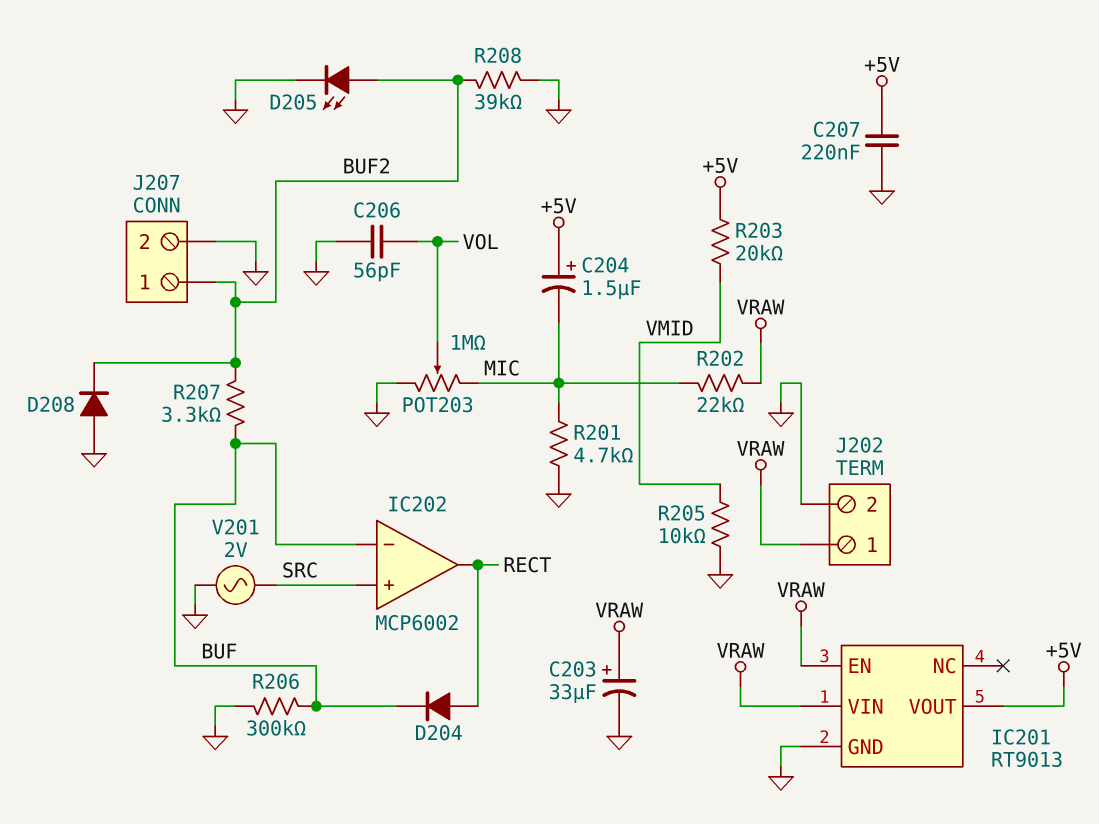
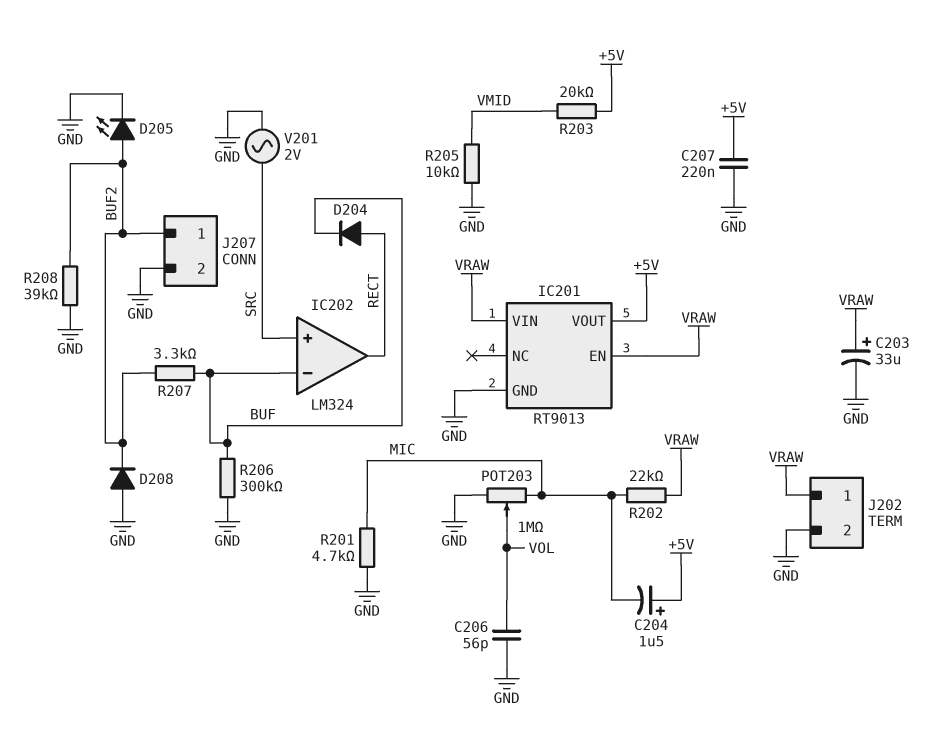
IC202: MCP6002 -> LM324

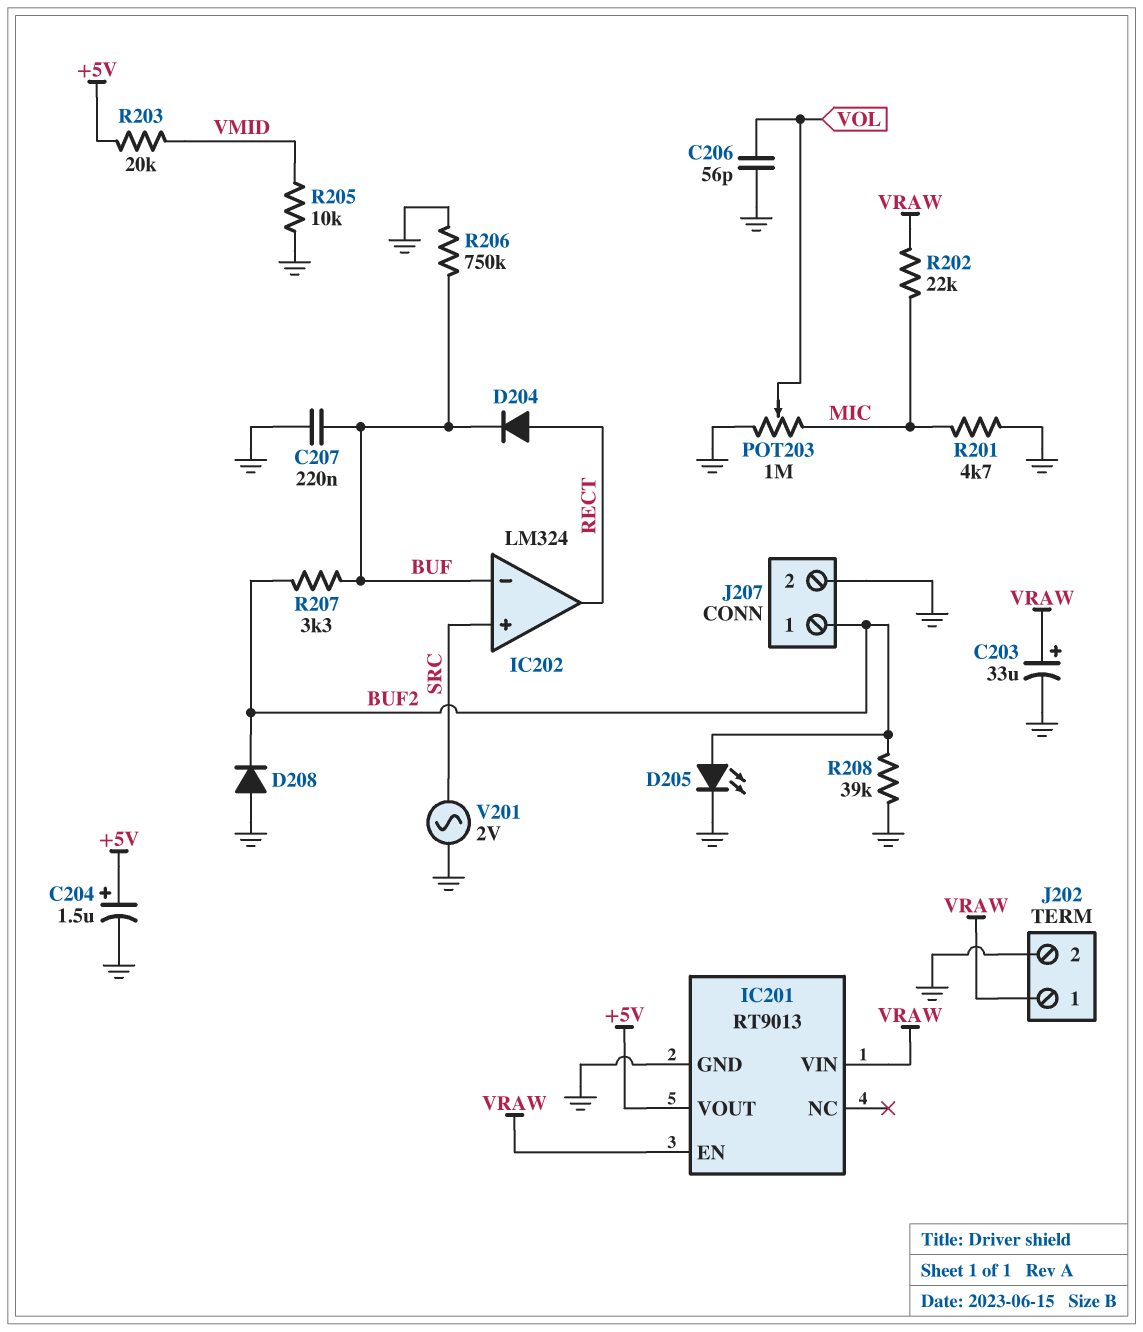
C204: 1.5uF (plus +5V, minus MIC) -> 1.5uF (plus +5V, minus GND)
C207: 220nF (+5V, GND) -> 220nF (BUF, GND)
R206: 300k (BUF, GND) -> 750k (BUF, GND)

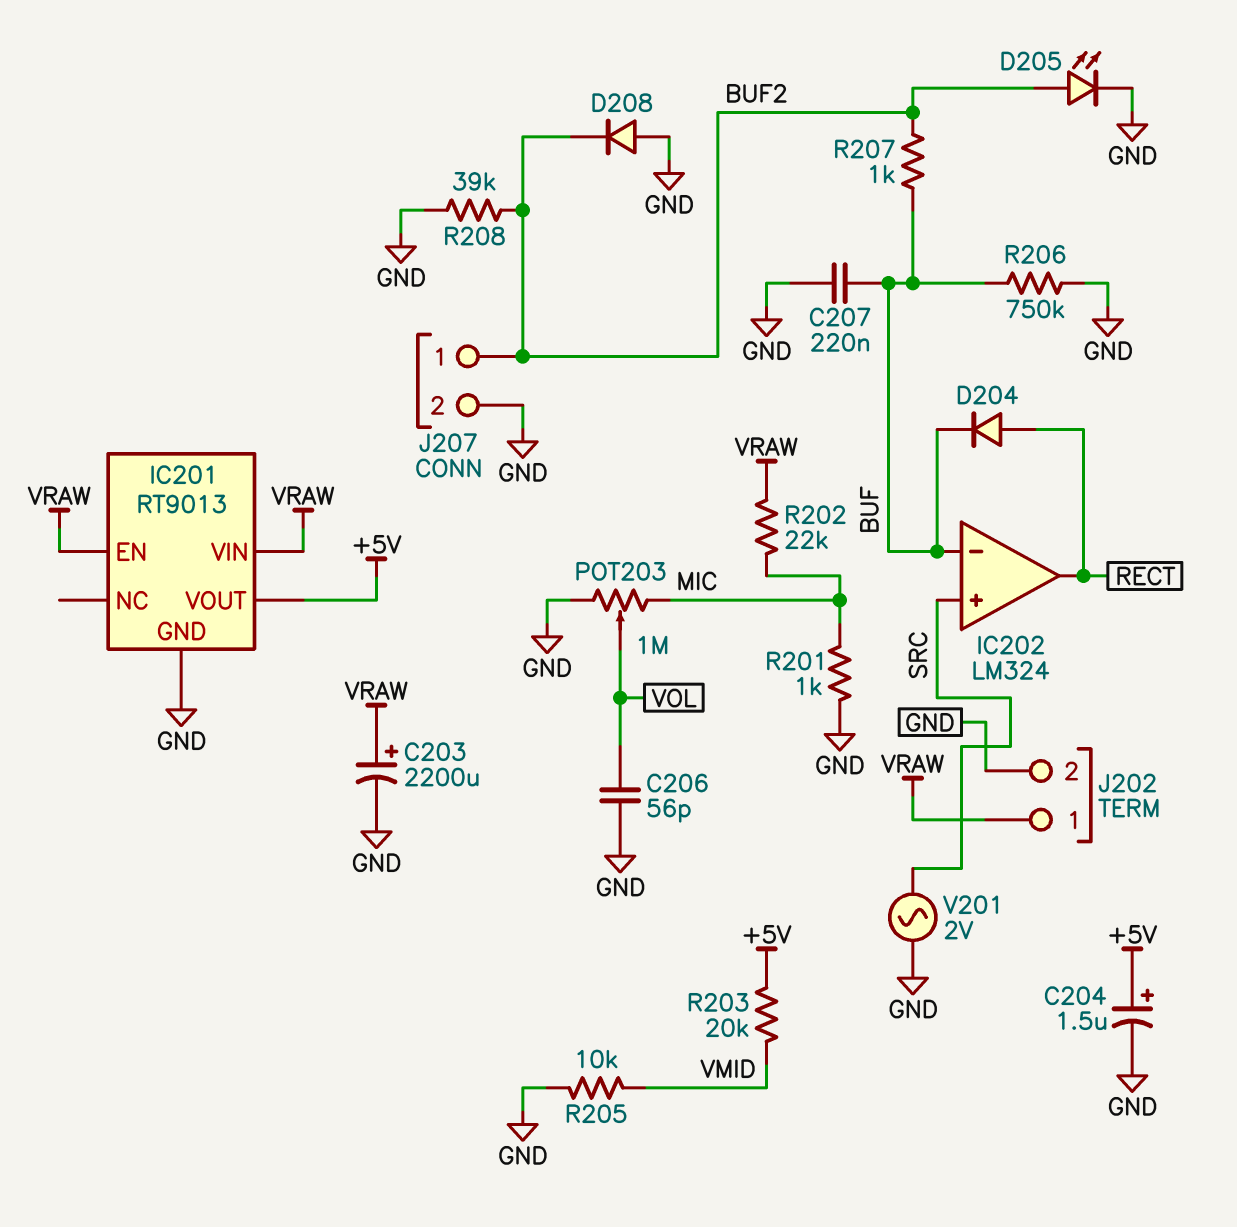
C203: 33uF (plus VRAW, minus GND) -> 2200uF (plus VRAW, minus GND)
R201: 4.7k (GND, MIC) -> 1k (GND, MIC)
R207: 3.3k (BUF, BUF2) -> 1k (BUF, BUF2)

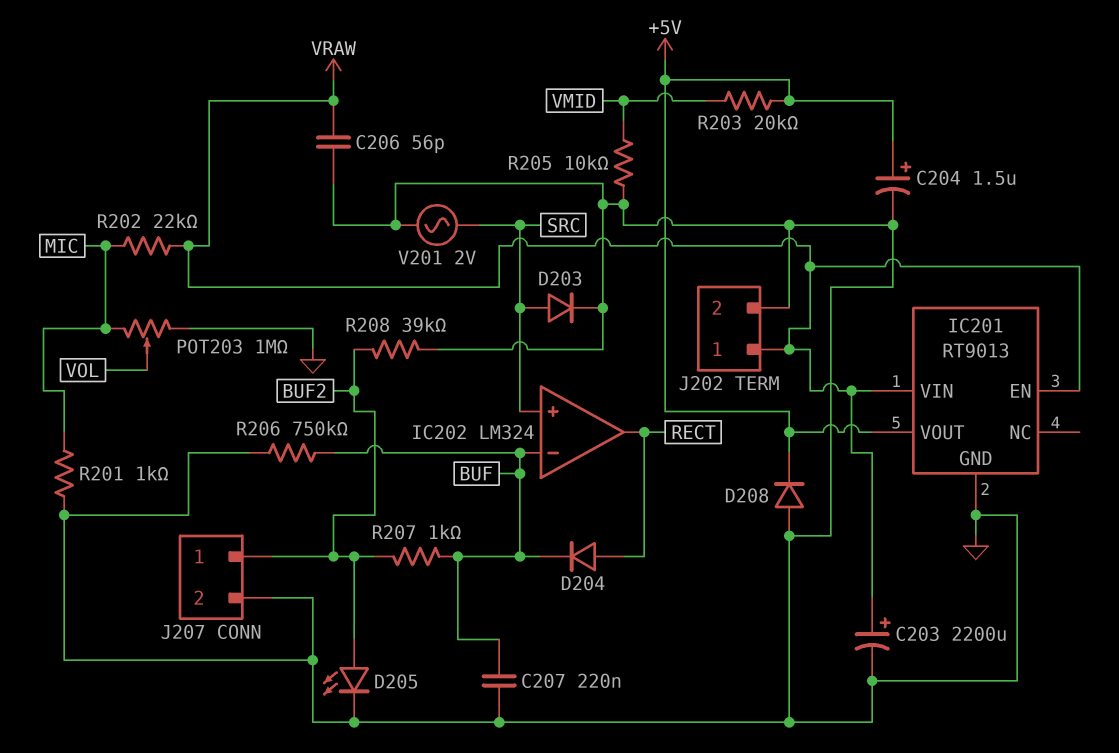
C206: 56pF (GND, VOL) -> 56pF (GND, VRAW)
D203: none -> diode (A SRC, K GND)
D208: diode (A GND, K BUF2) -> diode (A GND, K +5V)

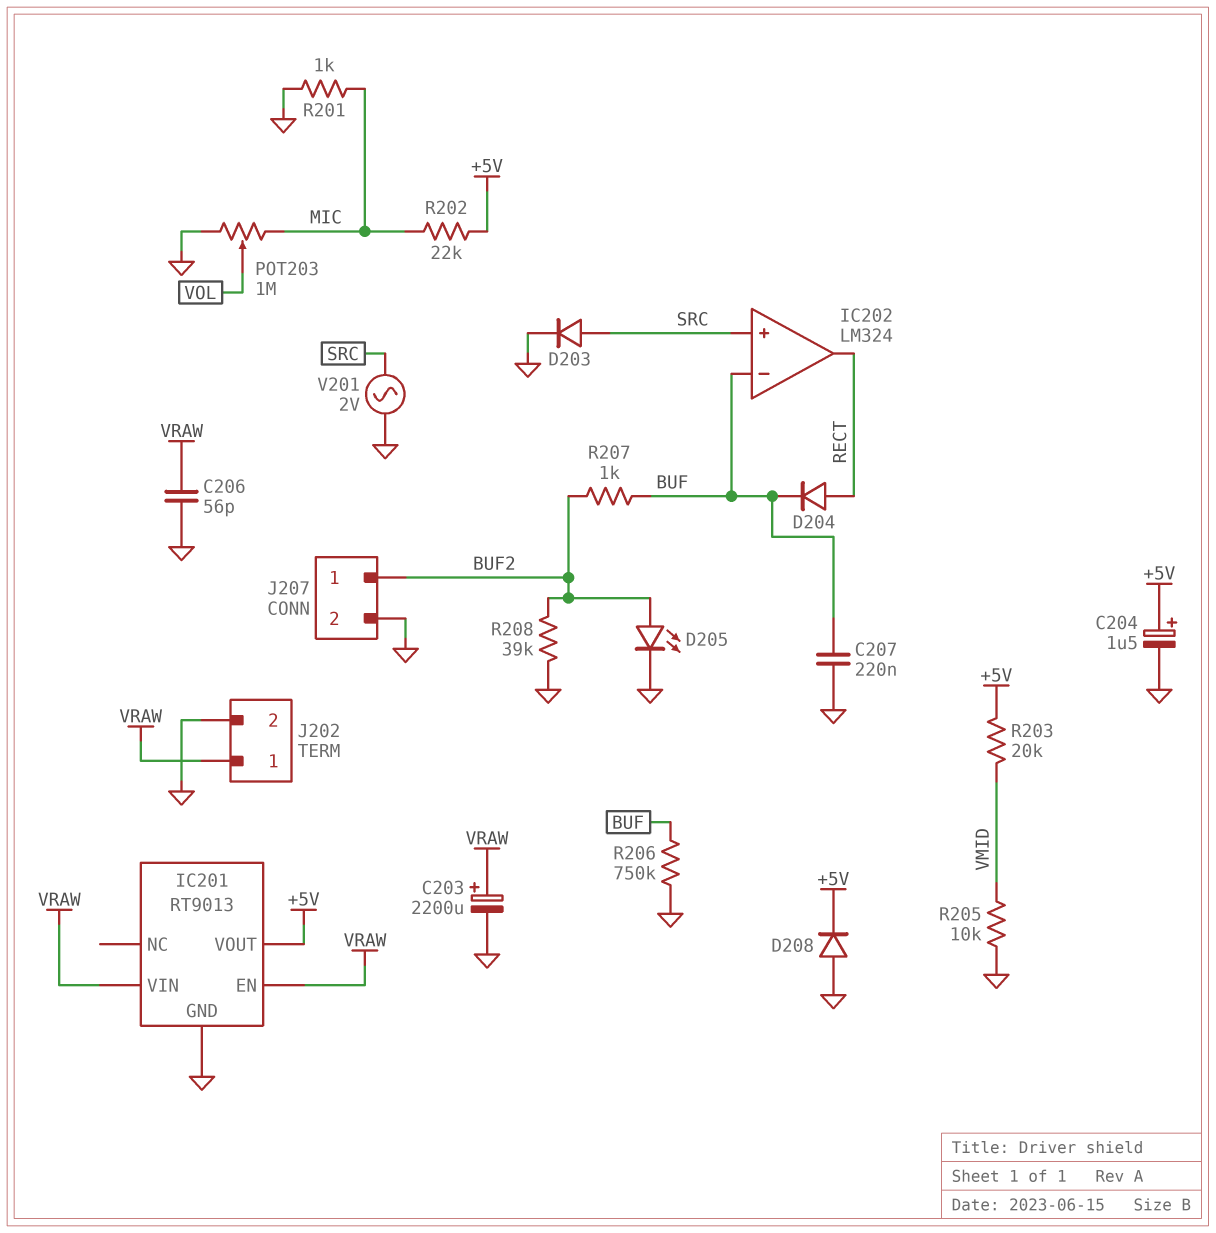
R202: 22k (MIC, VRAW) -> 22k (+5V, MIC)

